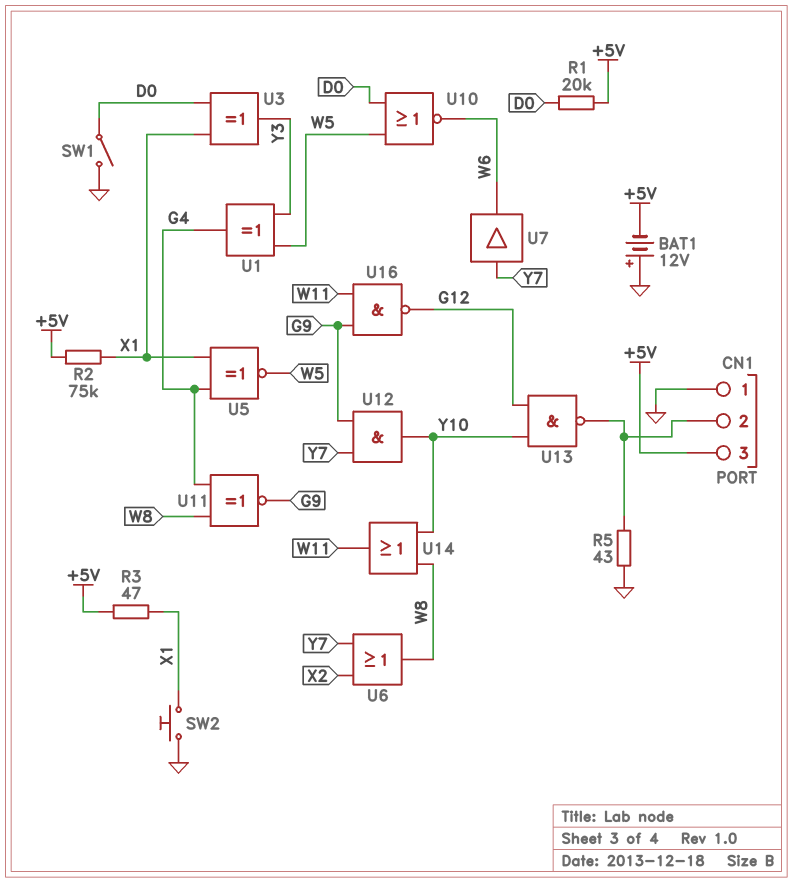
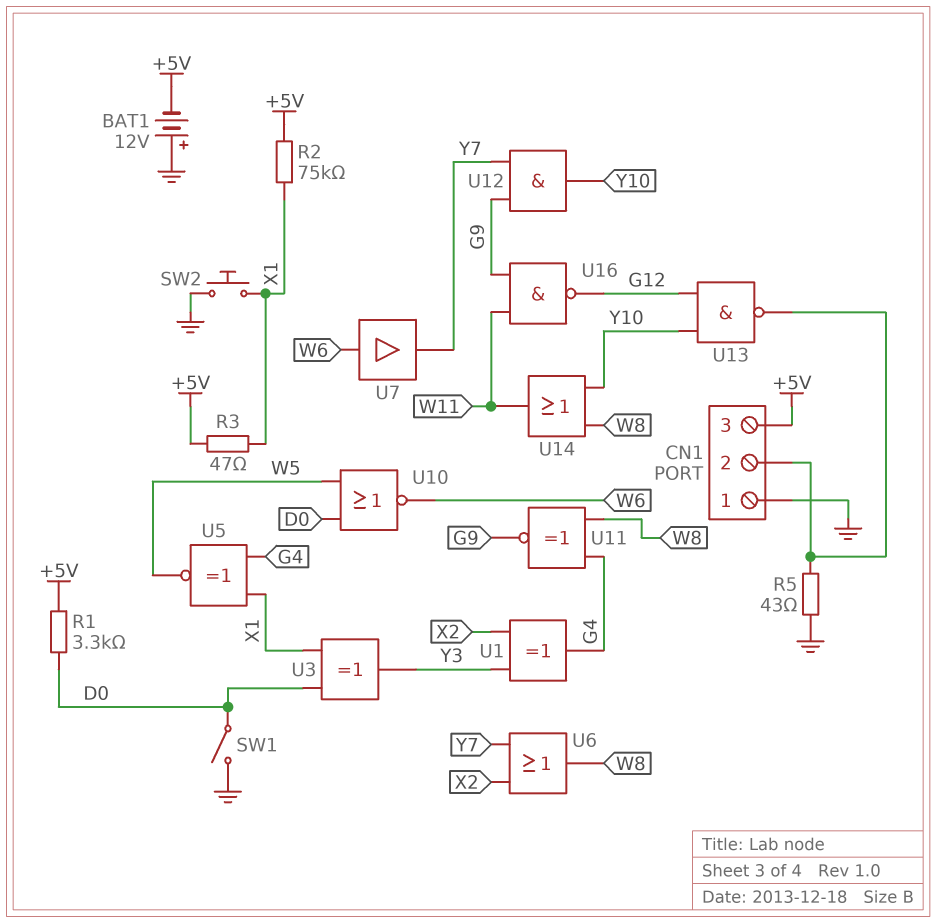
R1: 20k (+5V, D0) -> 3.3k (+5V, D0)
U1: XOR (in W5, in Y3, out G4) -> XOR (in X2, in Y3, out G4)
U7: buffer (in Y7, out W6) -> buffer (in W6, out Y7)

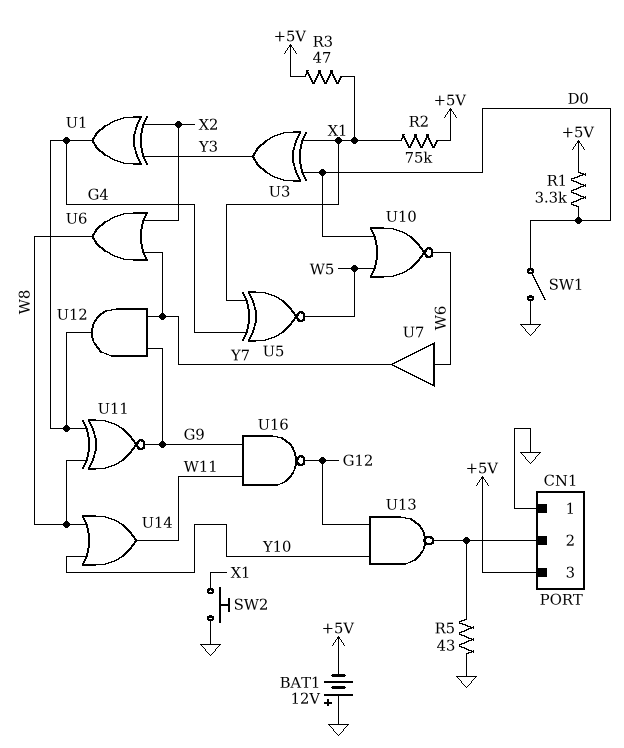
U12: AND (in G9, in Y7, out Y10) -> AND (in G9, in Y7, out G4)

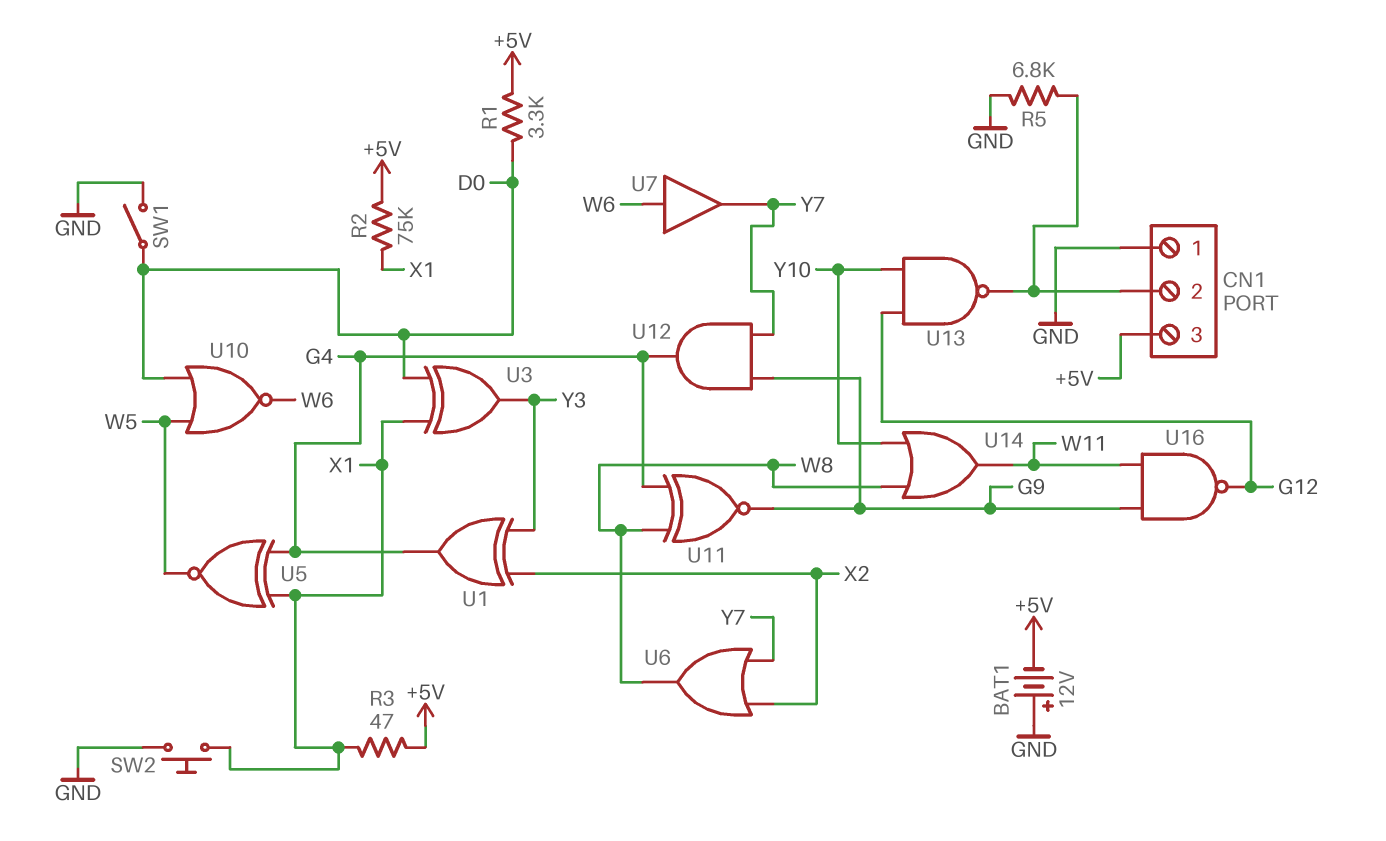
R5: 43 (CN1/2, GND) -> 6.8k (CN1/2, GND)

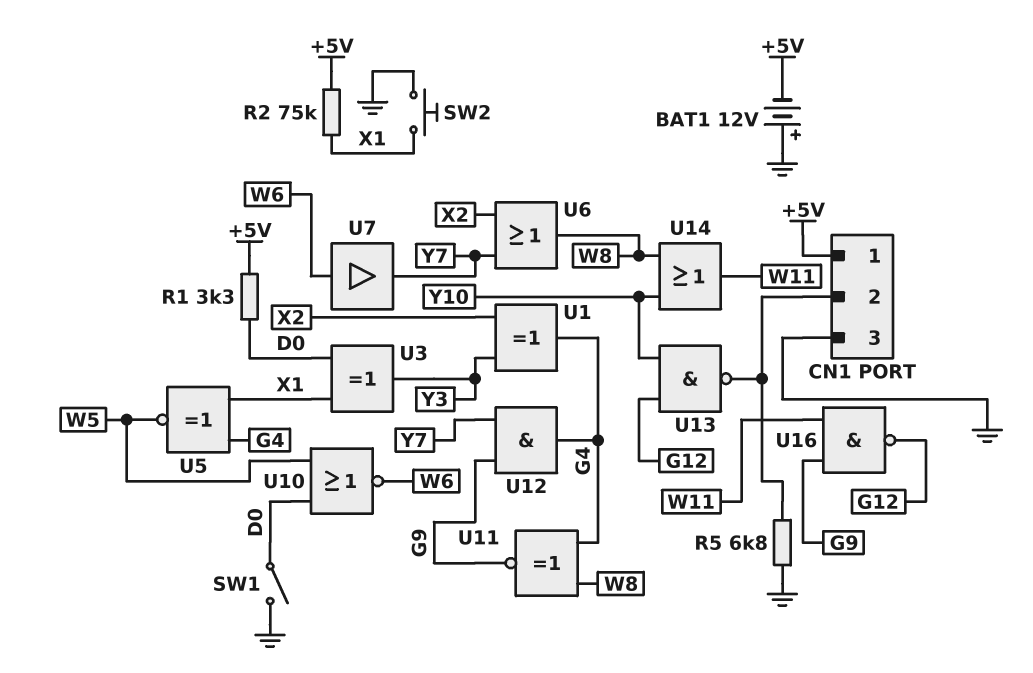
CN1 pin 1: GND -> +5V
CN1 pin 3: +5V -> GND
R3: 47 (+5V, X1) -> none

